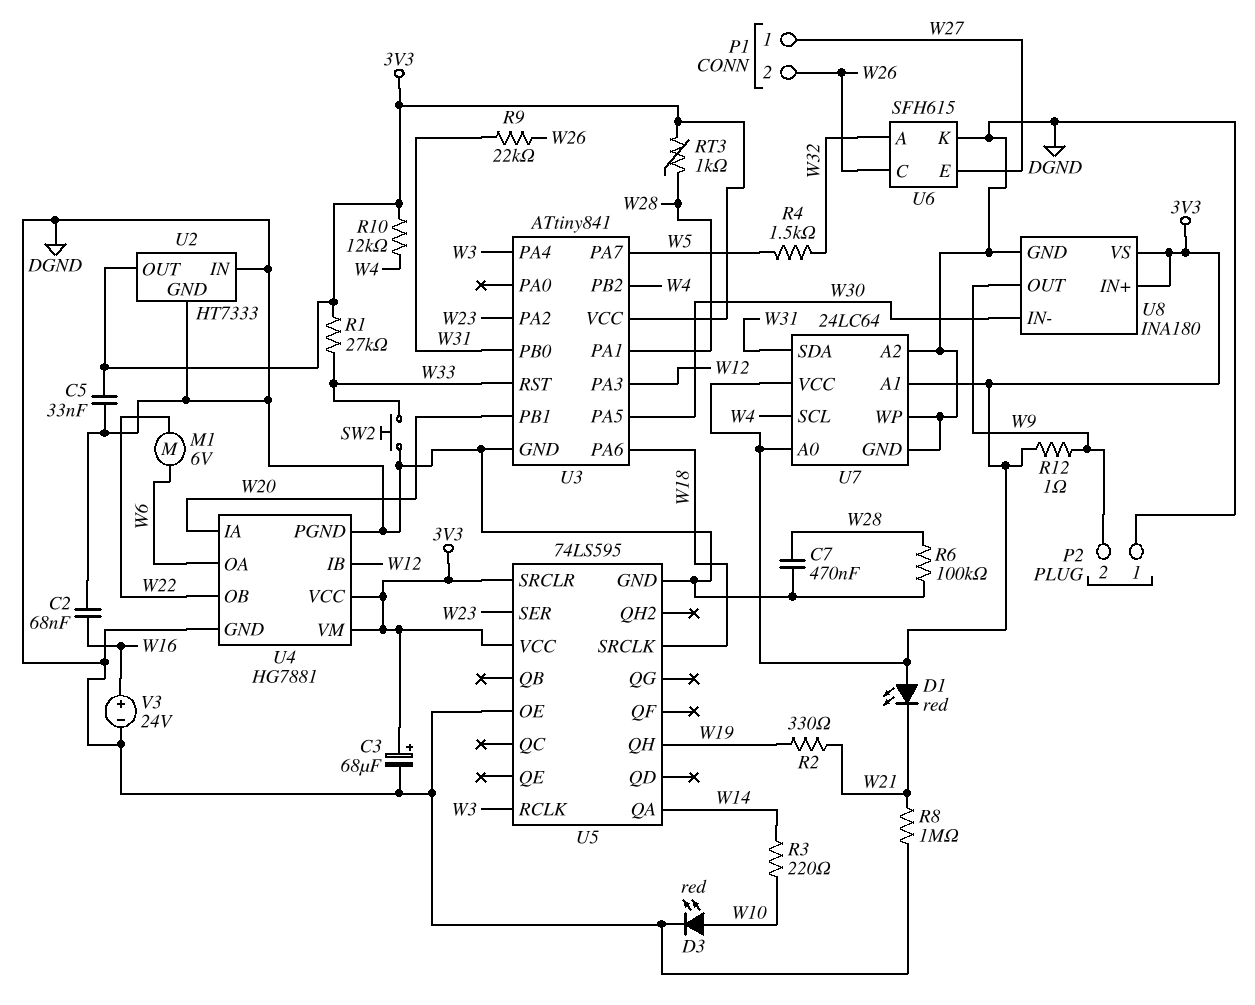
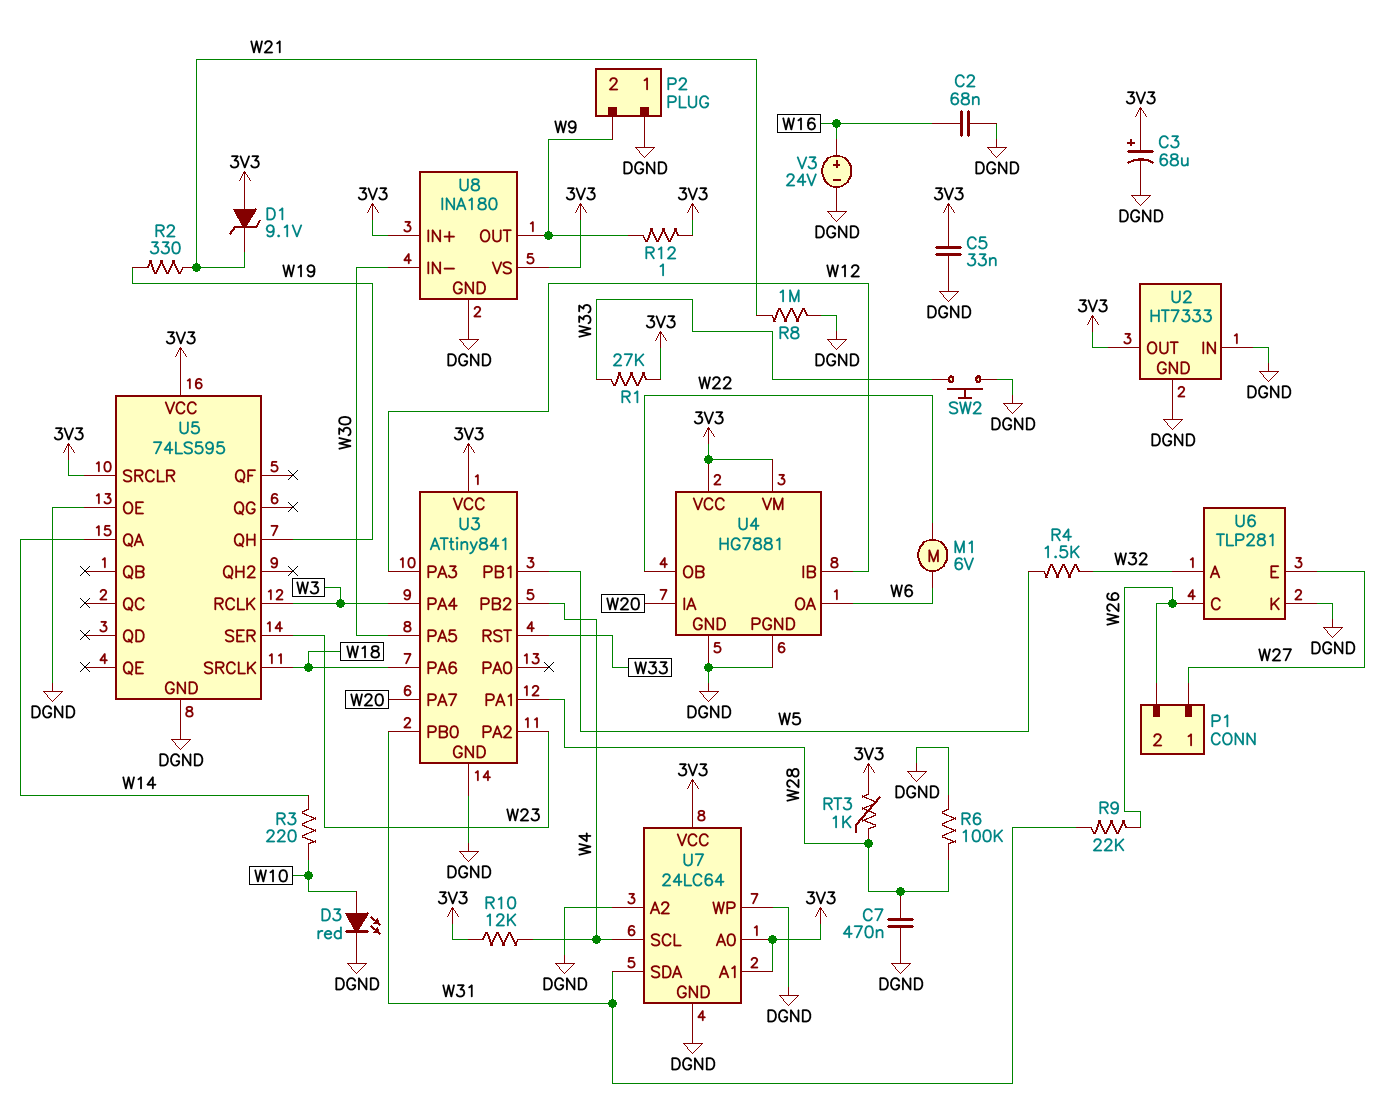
D1: LED red (A 3V3, K W21) -> zener 9.1V (A 3V3, K W21)
U3 pin PA7: W5 -> W20
U3 pin PB1: W20 -> W5
U6: SFH615 -> TLP281

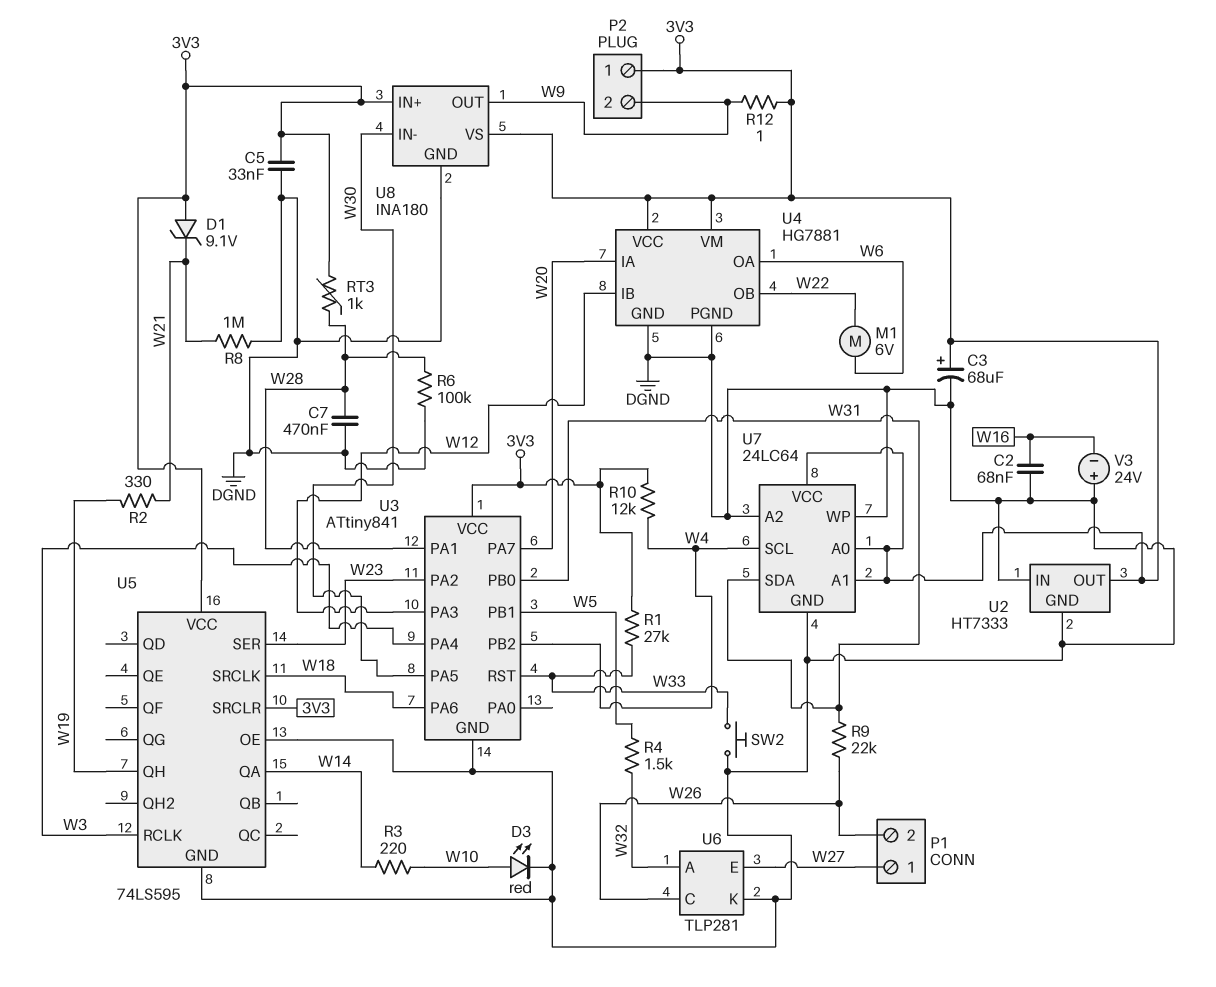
P2 pin 1: DGND -> 3V3
V3: 24V (plus W16, minus DGND) -> 24V (plus DGND, minus W16)

